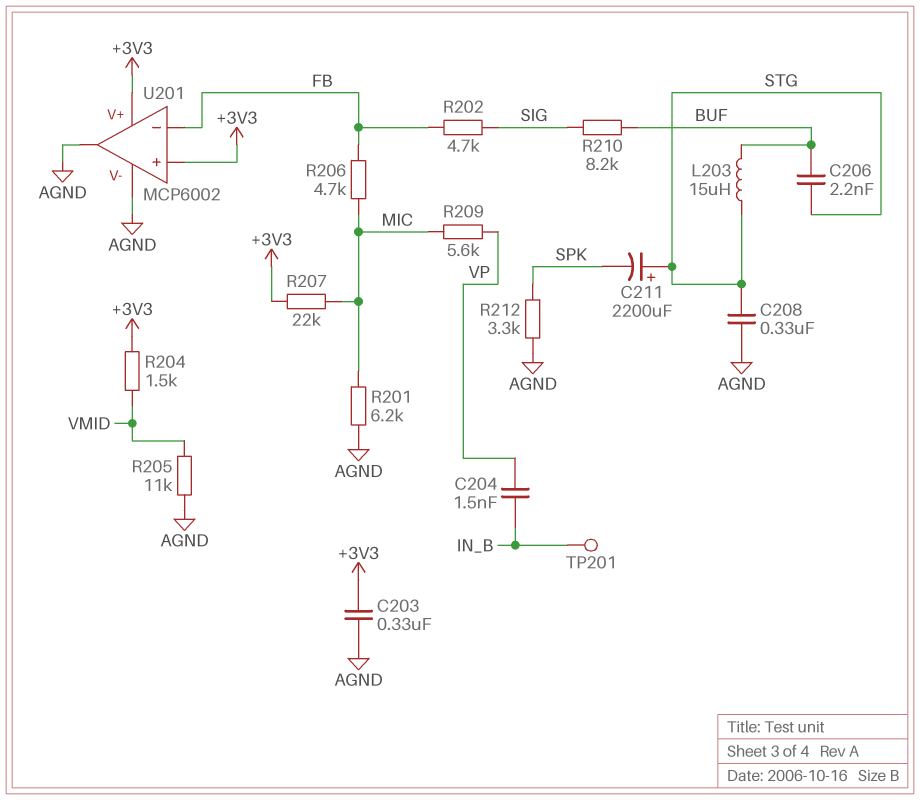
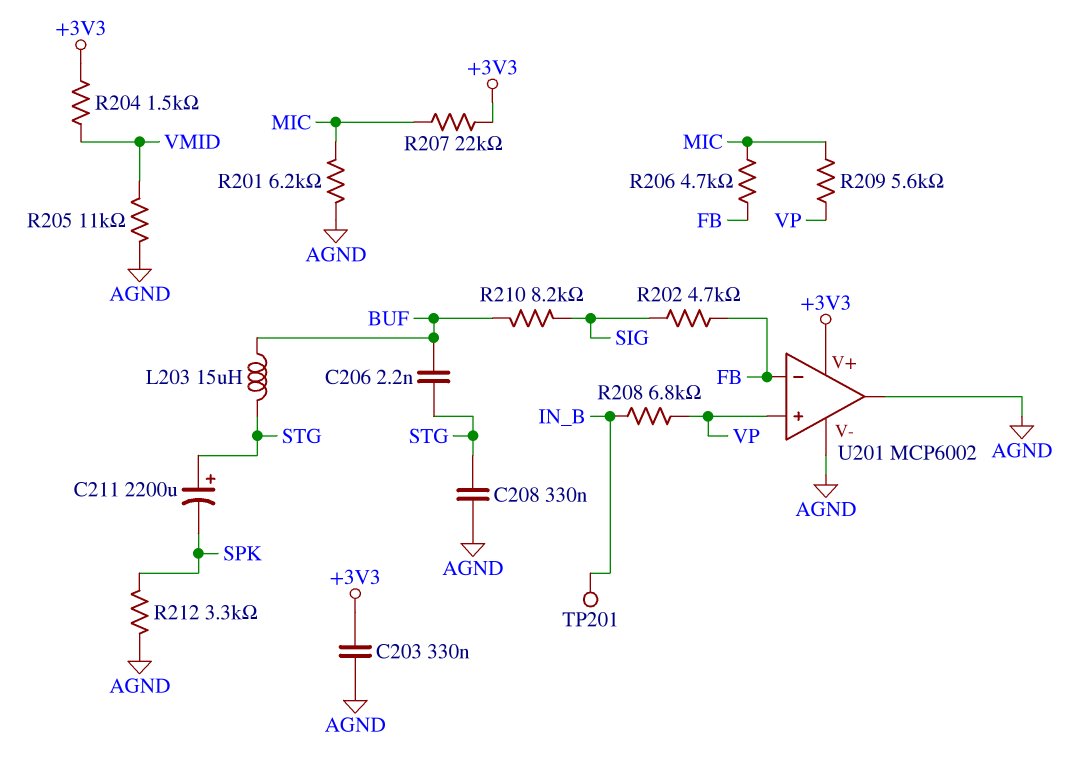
C204: 1.5nF (IN_B, VP) -> none
R208: none -> 6.8k (IN_B, VP)
U201 pin in+: +3V3 -> VP

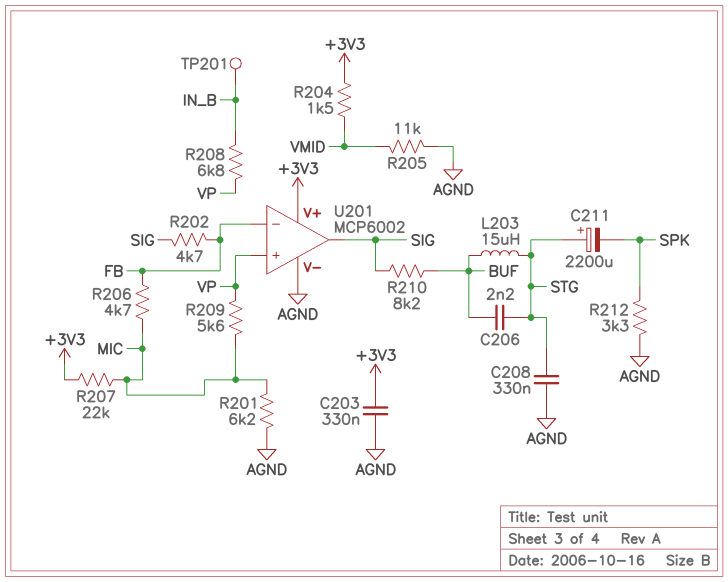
U201 pin out: AGND -> SIG

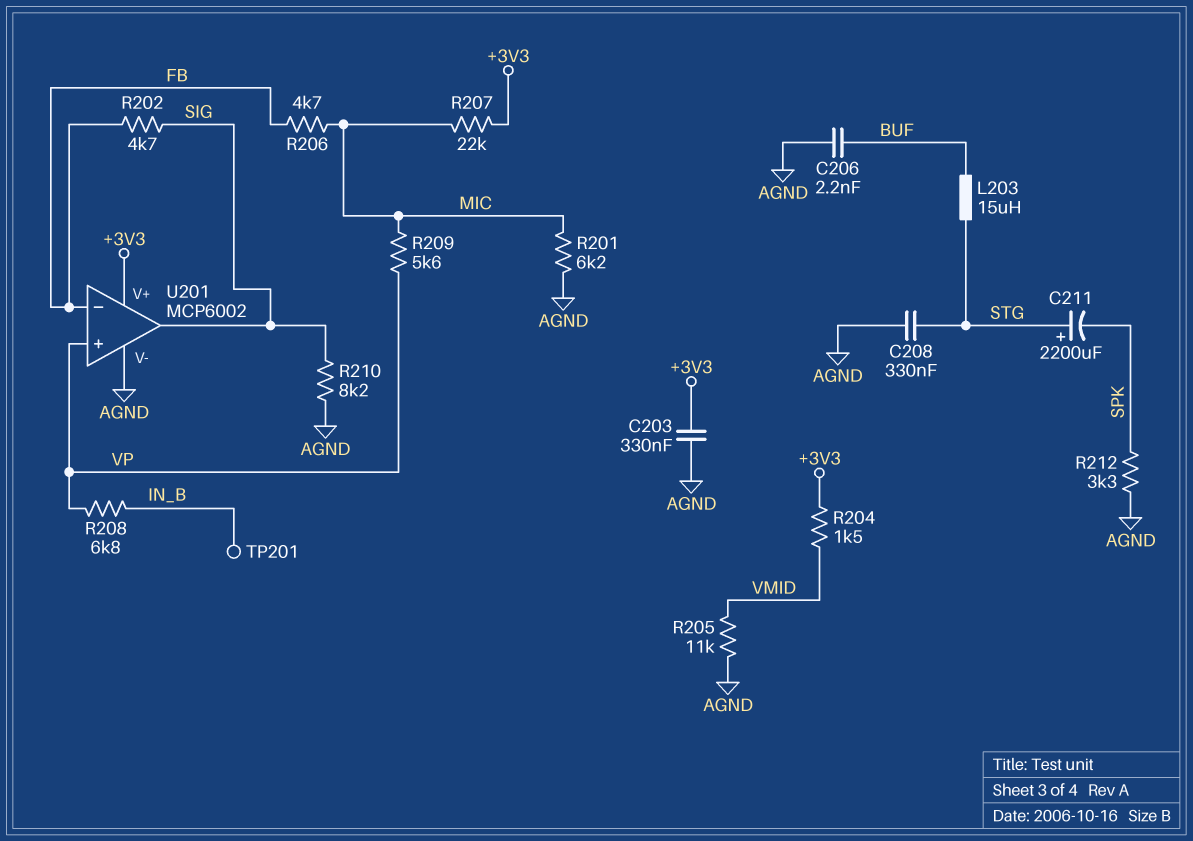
C206: 2.2nF (BUF, STG) -> 2.2nF (AGND, BUF)
R210: 8.2k (BUF, SIG) -> 8.2k (AGND, SIG)

